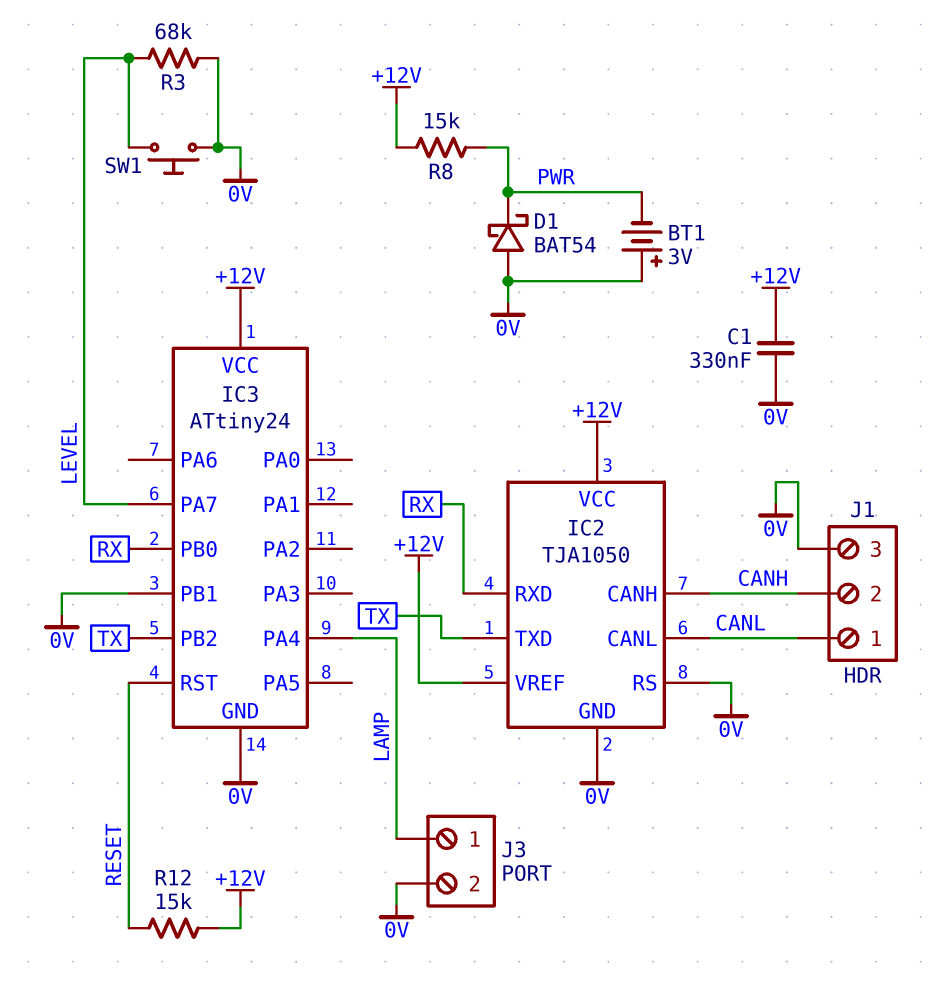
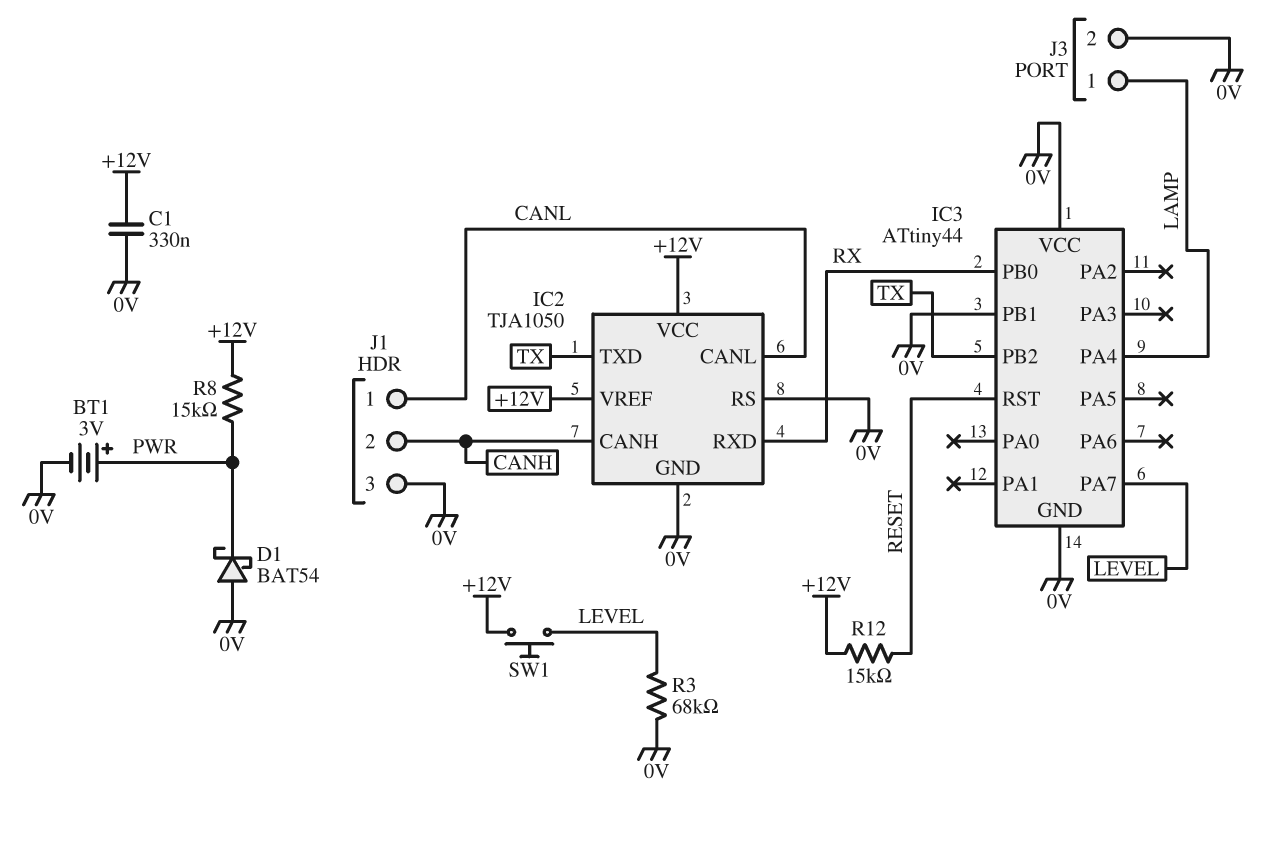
BT1: 3V (plus 0V, minus PWR) -> 3V (plus PWR, minus 0V)
IC3: ATtiny24 -> ATtiny44
IC3 pin VCC: +12V -> 0V
SW1: button (0V, LEVEL) -> button (+12V, LEVEL)

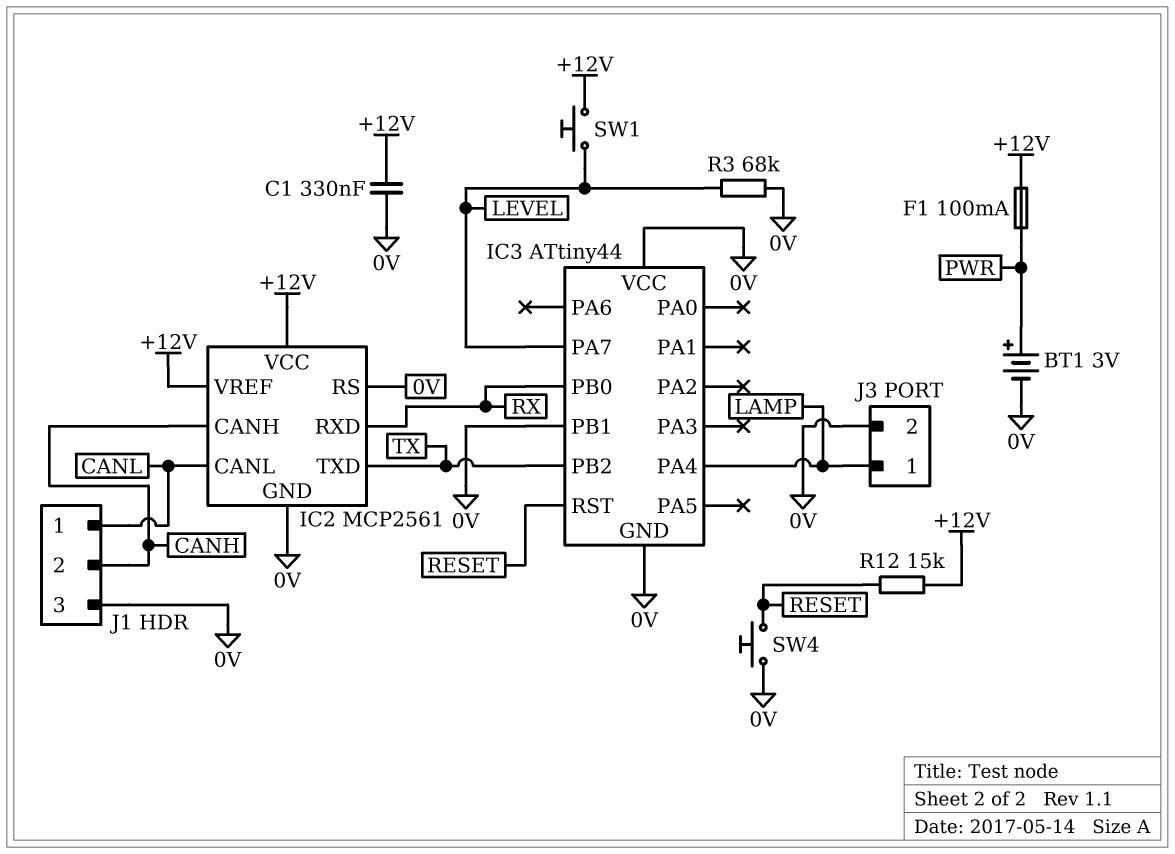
D1: schottky BAT54 (A 0V, K PWR) -> none
F1: none -> 100mA (+12V, PWR)
IC2: TJA1050 -> MCP2561
R8: 15k (+12V, PWR) -> none
SW4: none -> button (0V, RESET)

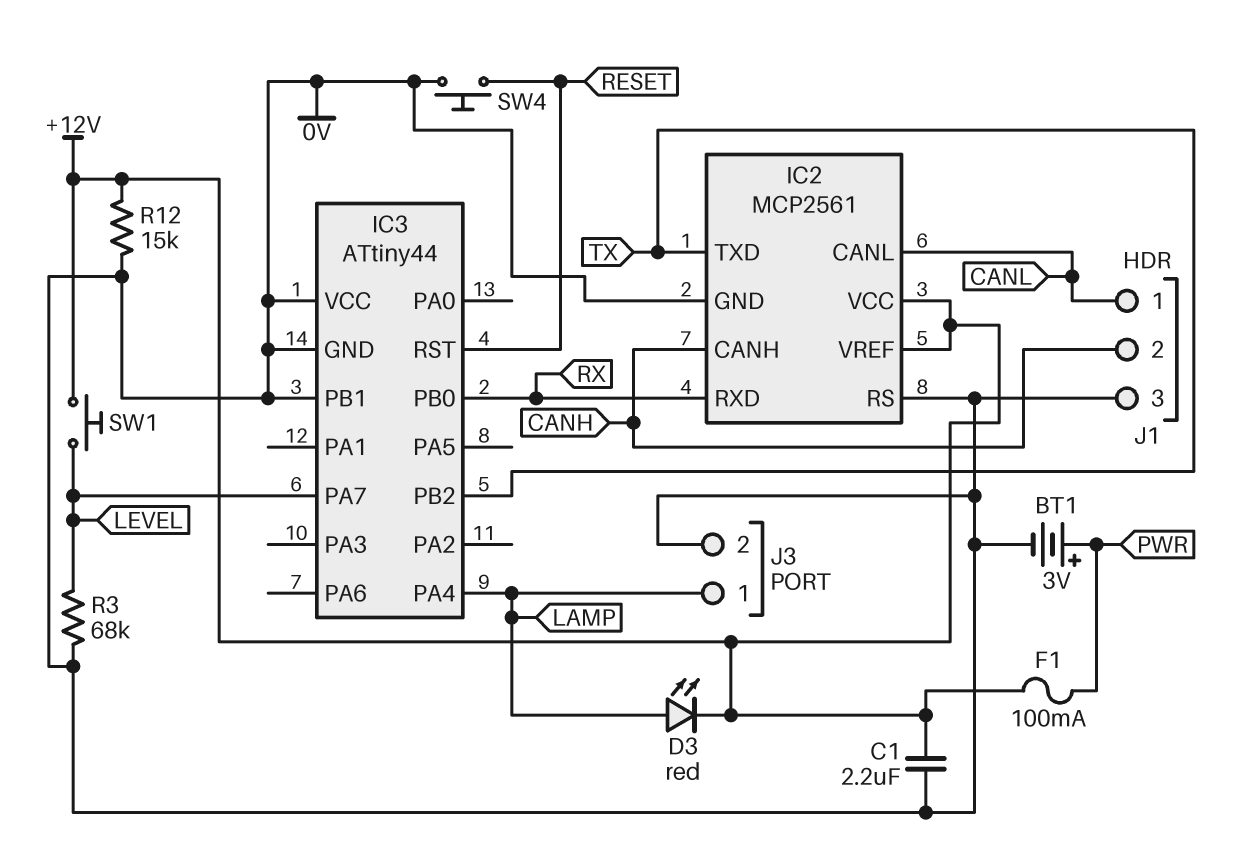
C1: 330nF (+12V, 0V) -> 2.2uF (+12V, 0V)
D3: none -> LED red (A LAMP, K +12V)
R12: 15k (+12V, RESET) -> 15k (+12V, 0V)

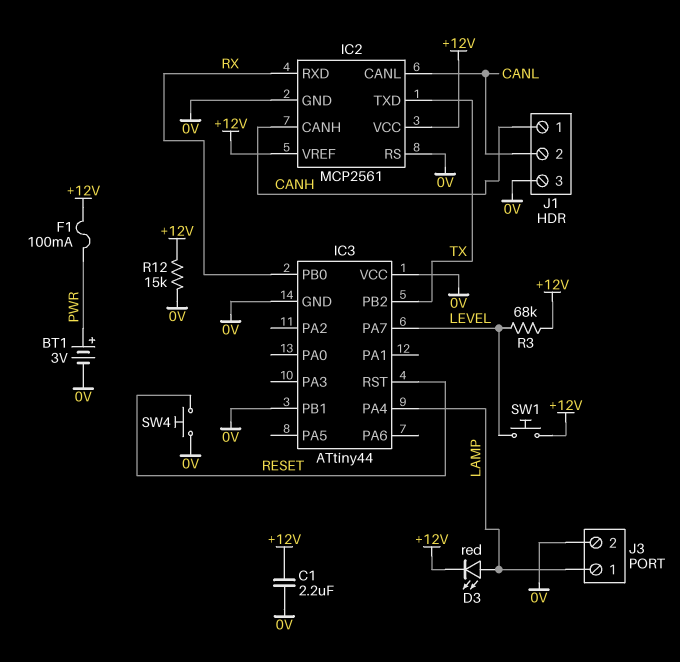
J1 pin 1: CANL -> CANH
J1 pin 2: CANH -> CANL
R3: 68k (0V, LEVEL) -> 68k (+12V, LEVEL)

